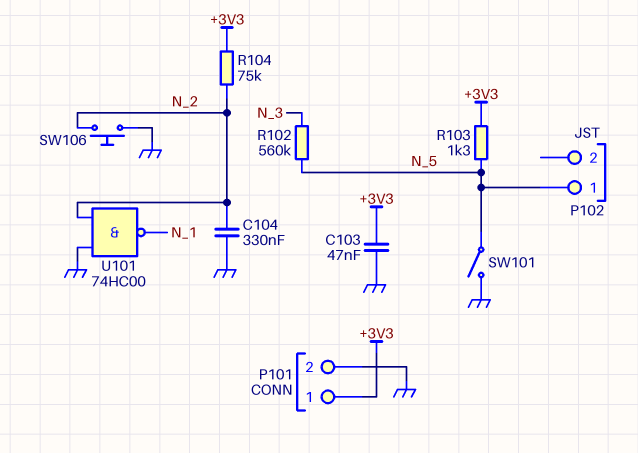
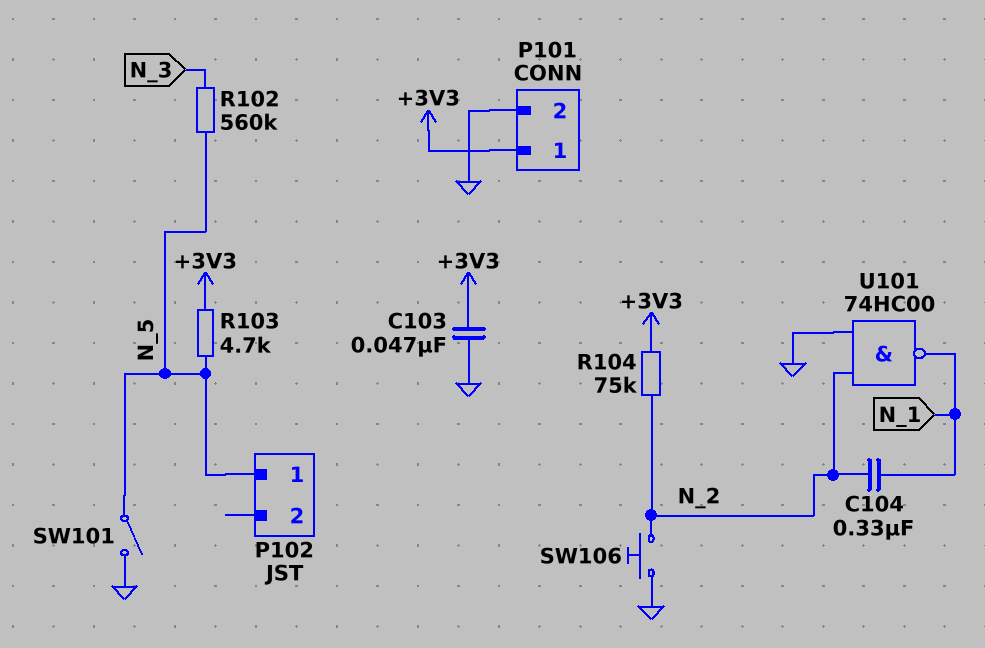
C104: 330nF (GND, N_2) -> 330nF (N_1, N_2)
R103: 1.3k (+3V3, N_5) -> 4.7k (+3V3, N_5)

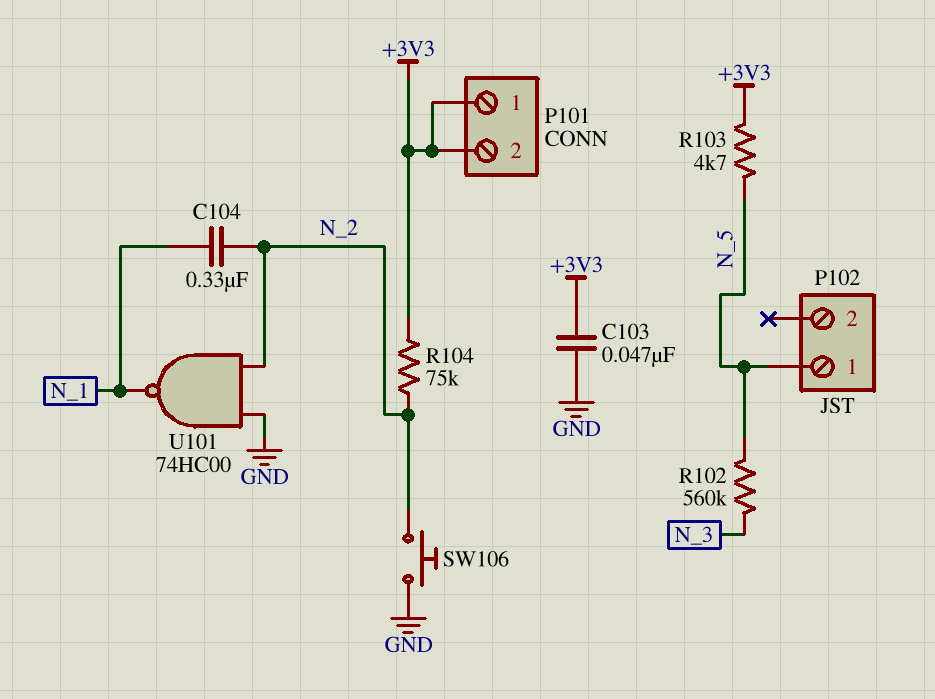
P101 pin 2: GND -> +3V3
SW101: switch (GND, N_5) -> none

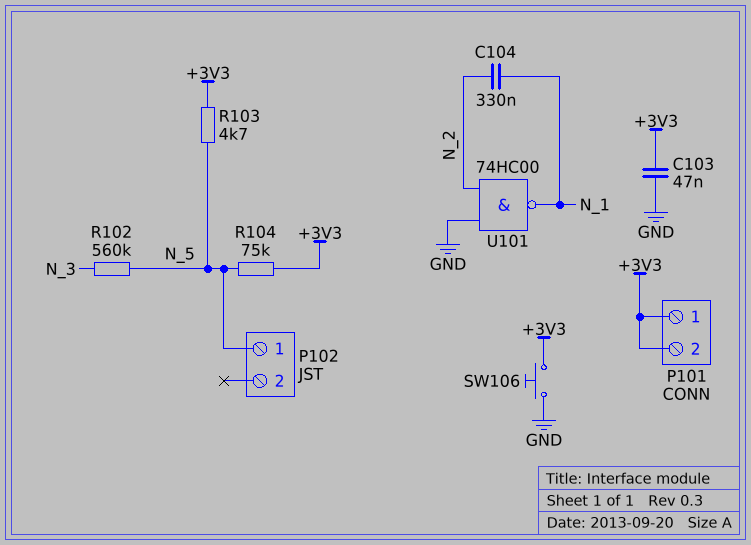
R104: 75k (+3V3, N_2) -> 75k (+3V3, N_5)
SW106: button (GND, N_2) -> button (+3V3, GND)

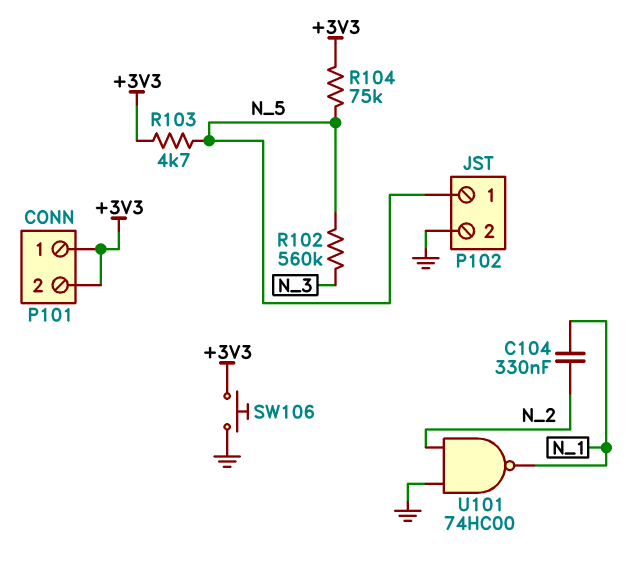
C103: 47nF (+3V3, GND) -> none
P102 pin 2: none -> GND

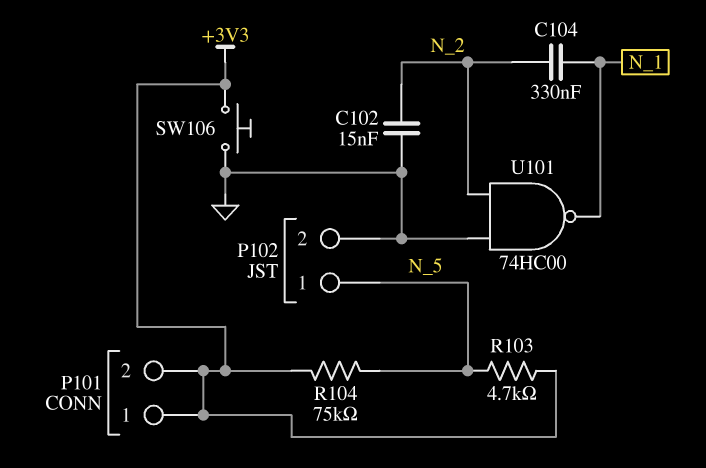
C102: none -> 15nF (GND, N_2)
R102: 560k (N_3, N_5) -> none

